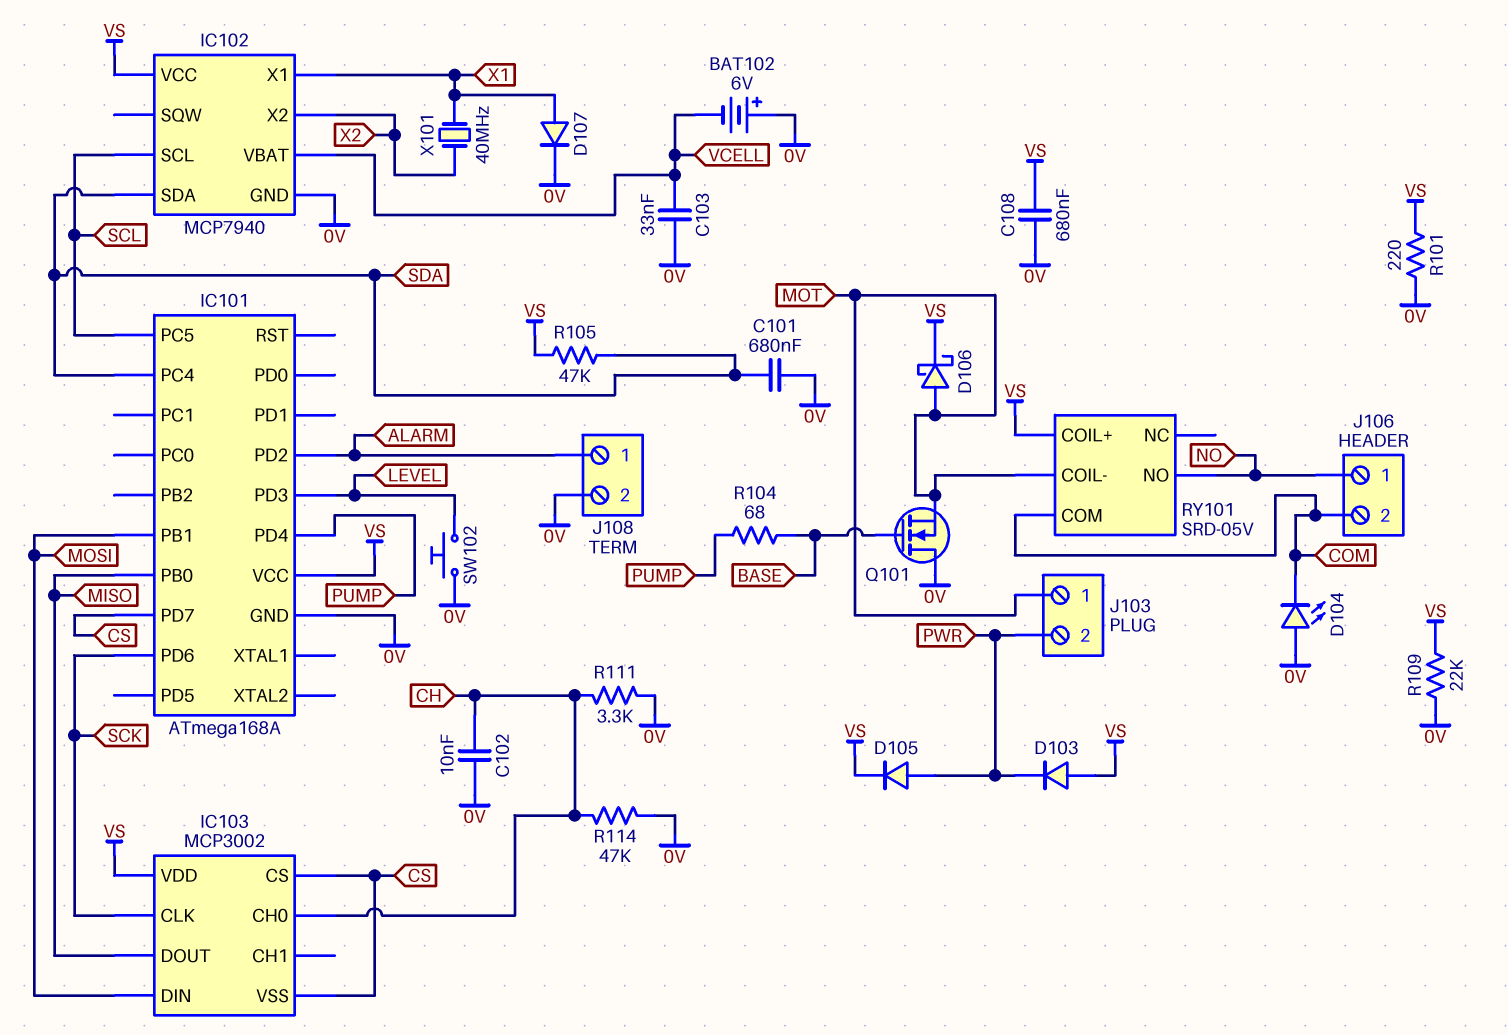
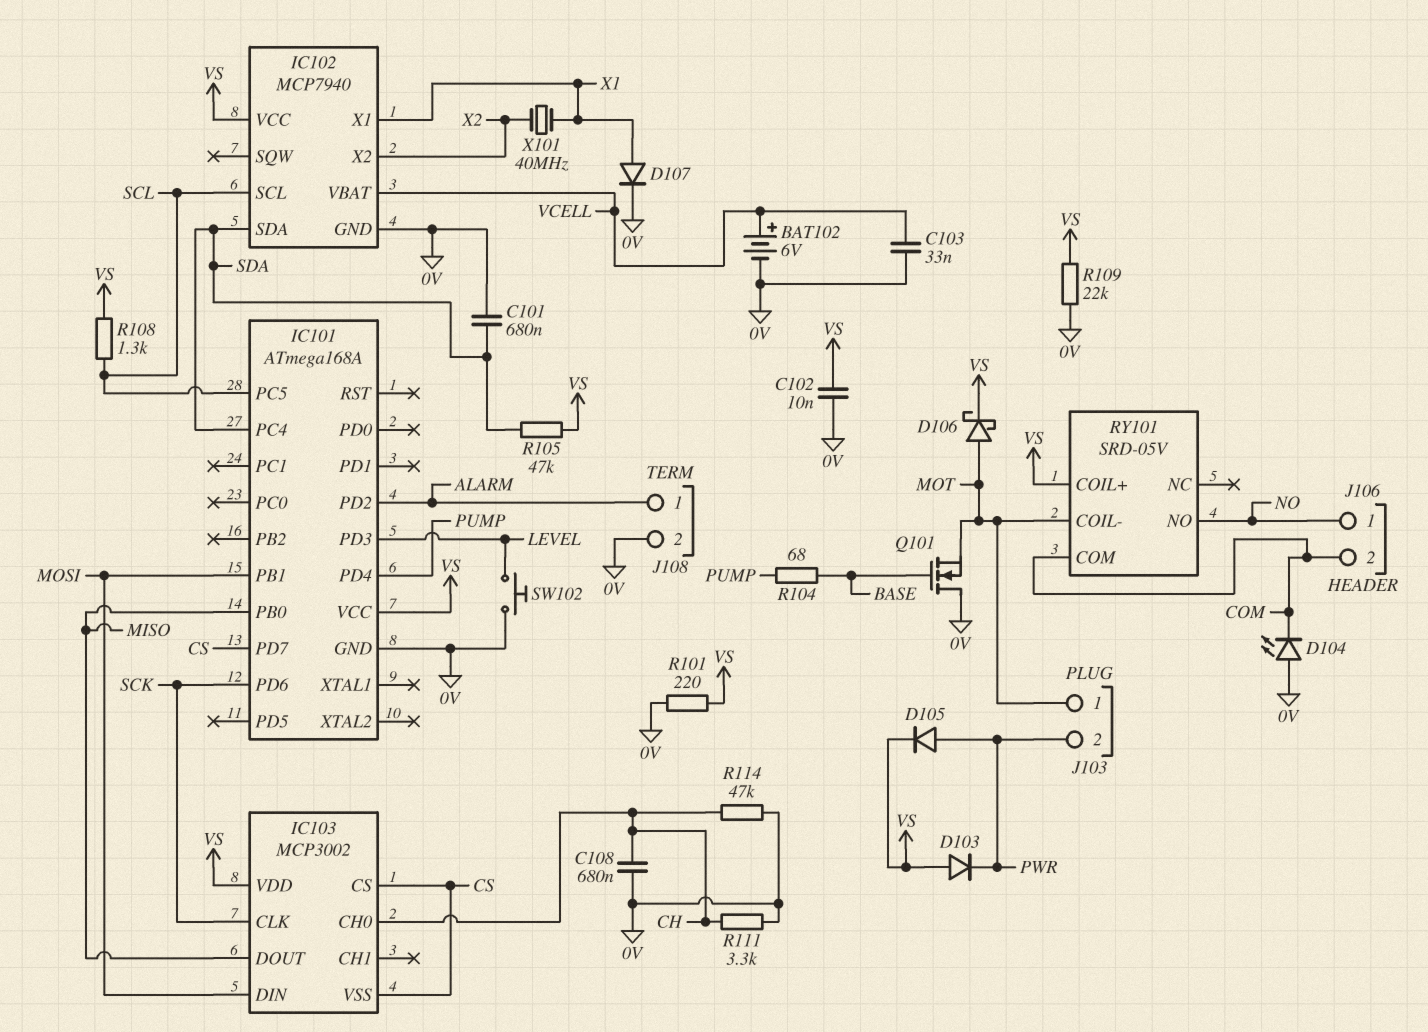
BAT102: 6V (plus 0V, minus VCELL) -> 6V (plus VCELL, minus 0V)
C102: 10nF (0V, CH) -> 10nF (0V, VS)
C108: 680nF (0V, VS) -> 680nF (0V, CH)
R108: none -> 1.3k (SCL, VS)

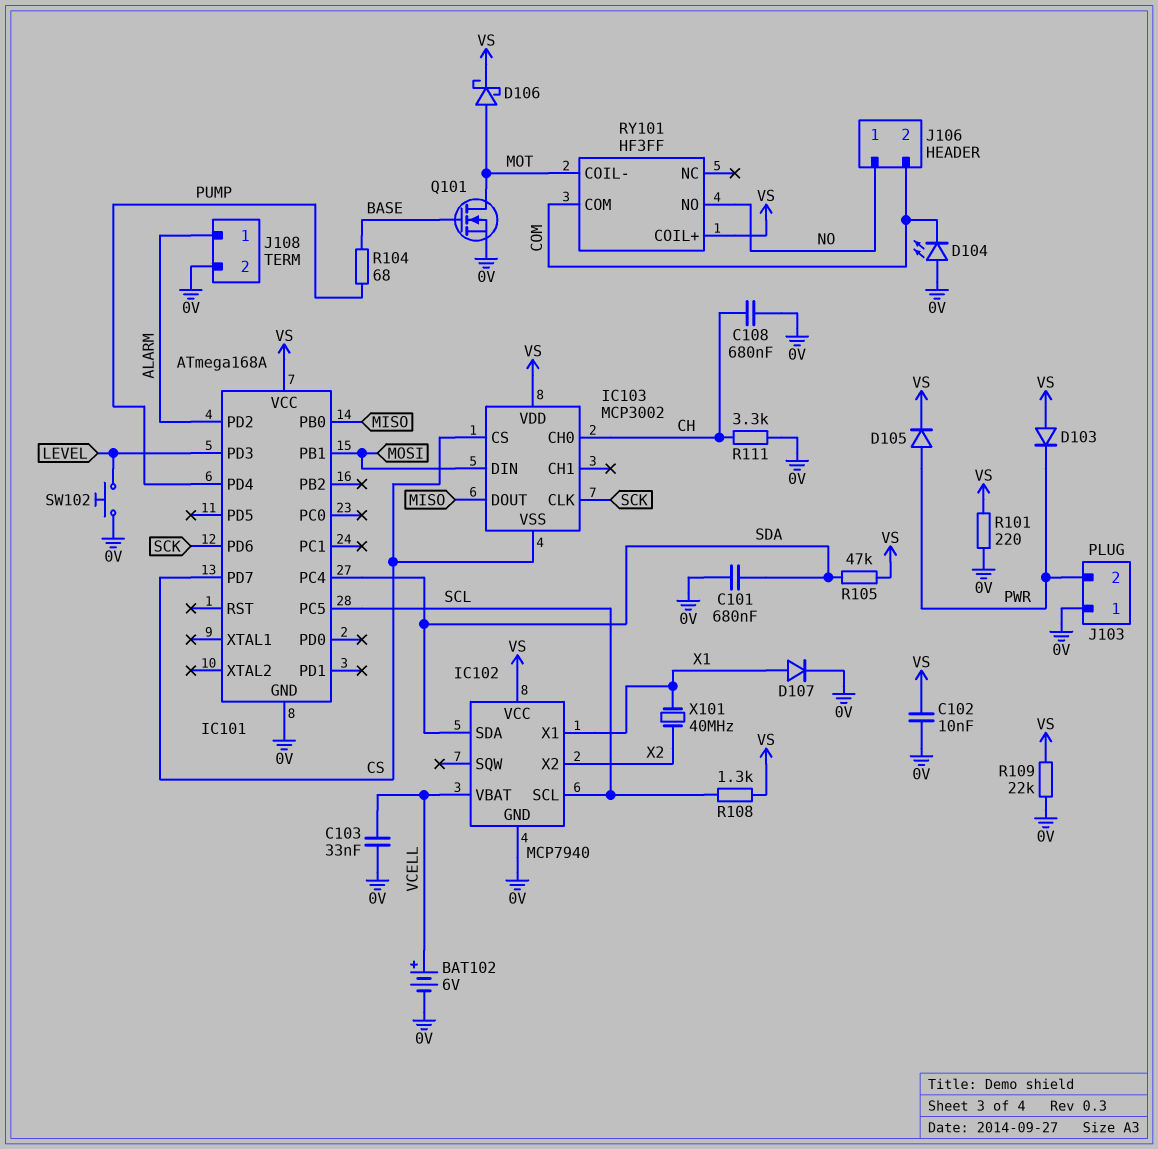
J103 pin 1: MOT -> 0V
Q101: NMOS (G BASE, D 0V, S MOT) -> NMOS (G BASE, D MOT, S 0V)
R114: 47k (0V, CH) -> none
RY101: SRD-05V -> HF3FF

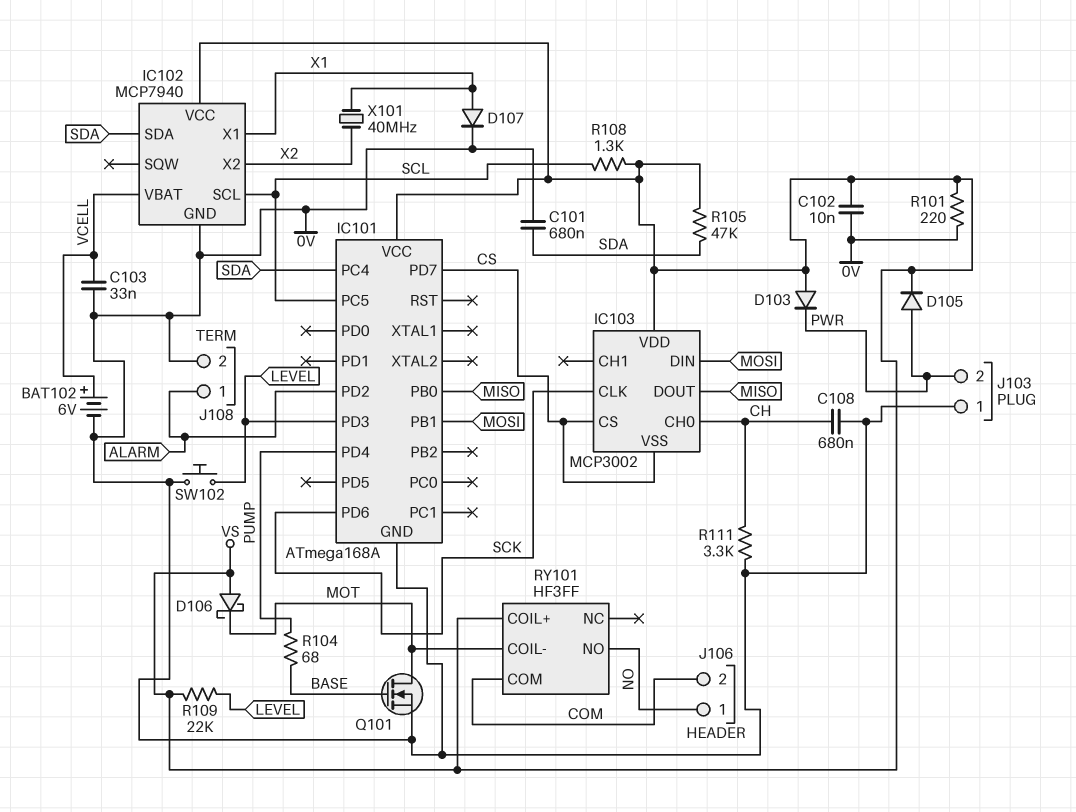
D104: LED (A 0V, K COM) -> none
D106: schottky (A MOT, K VS) -> schottky (A VS, K MOT)
R109: 22k (0V, VS) -> 22k (LEVEL, VS)

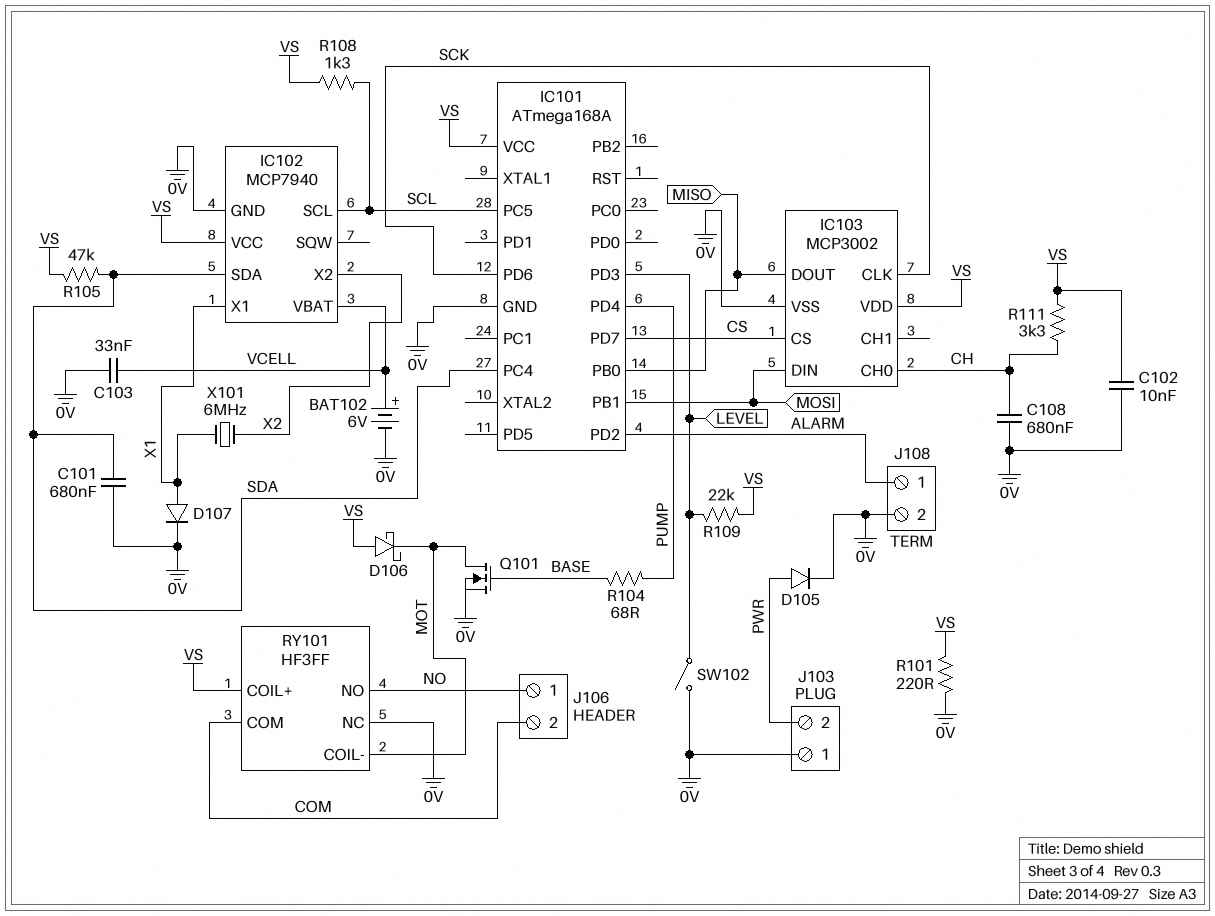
D103: diode (A VS, K PWR) -> none
D105: diode (A PWR, K VS) -> diode (A PWR, K 0V)
IC103 pin VSS: CS -> 0V
R111: 3.3k (0V, CH) -> 3.3k (CH, VS)
RY101 pin NC: none -> 0V
SW102: button (0V, LEVEL) -> switch (0V, LEVEL)
X101: 40MHz (X1, X2) -> 6MHz (X1, X2)

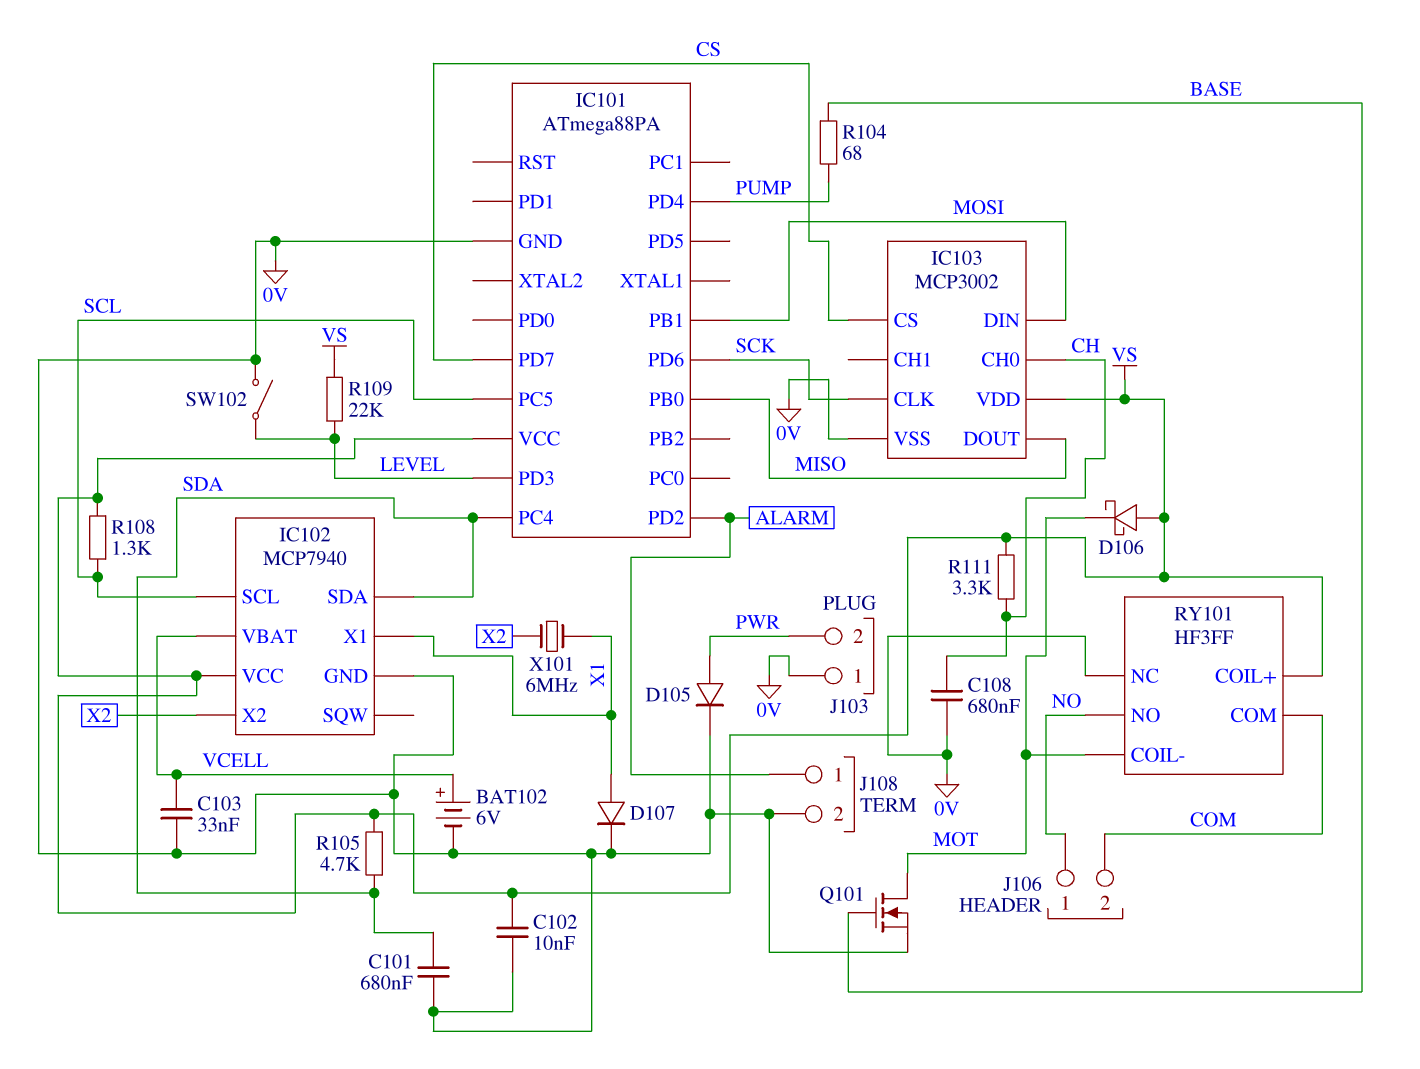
IC101: ATmega168A -> ATmega88PA
R101: 220 (0V, VS) -> none
R105: 47k (SDA, VS) -> 4.7k (SDA, VS)

